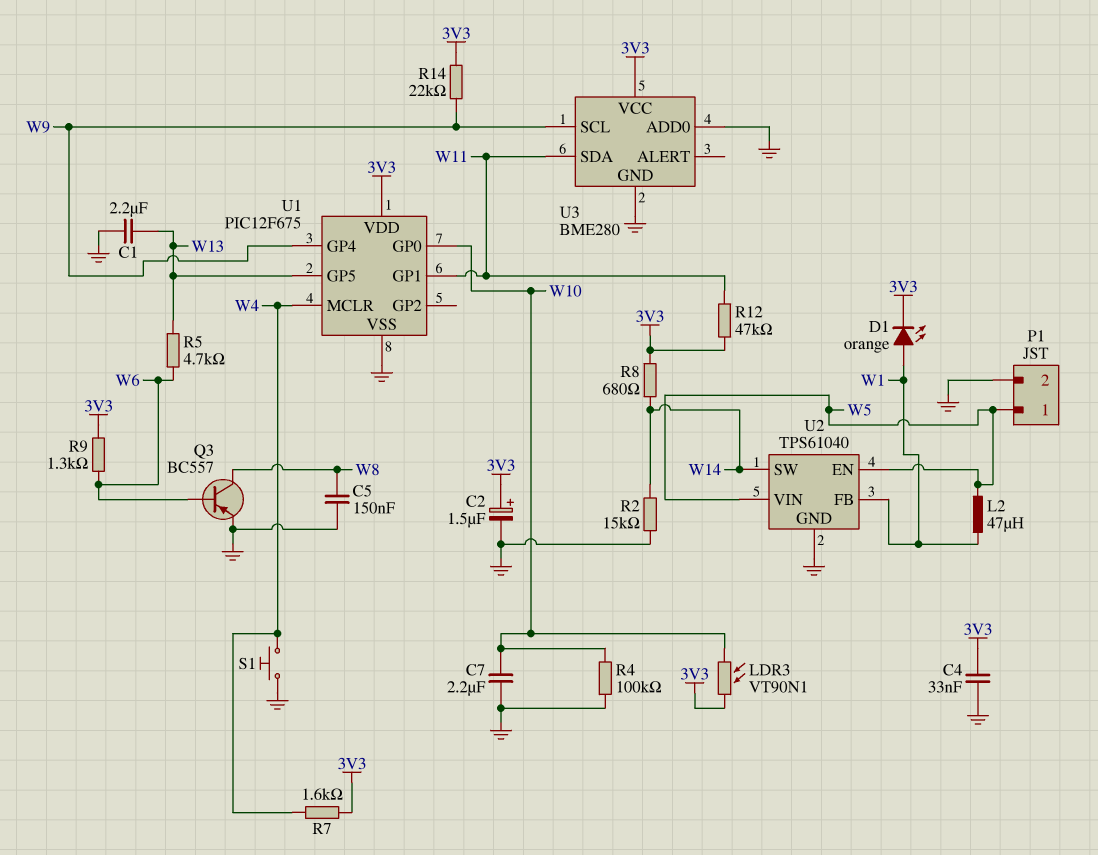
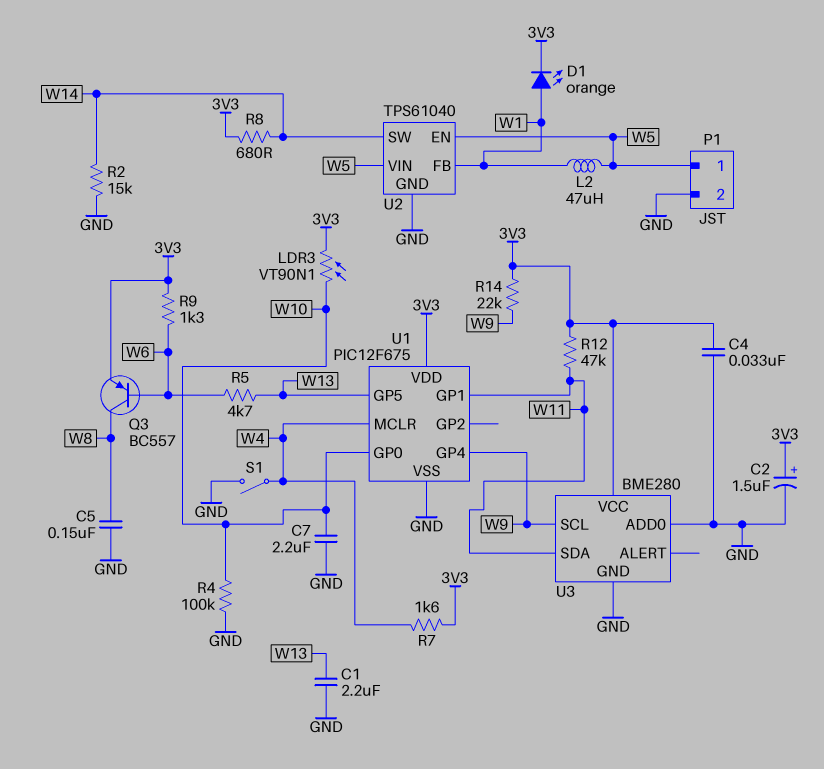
Q3: PNP BC557 (B W6, C W8, E GND) -> PNP BC557 (B W6, C W8, E 3V3)
S1: button (GND, W4) -> switch (GND, W4)

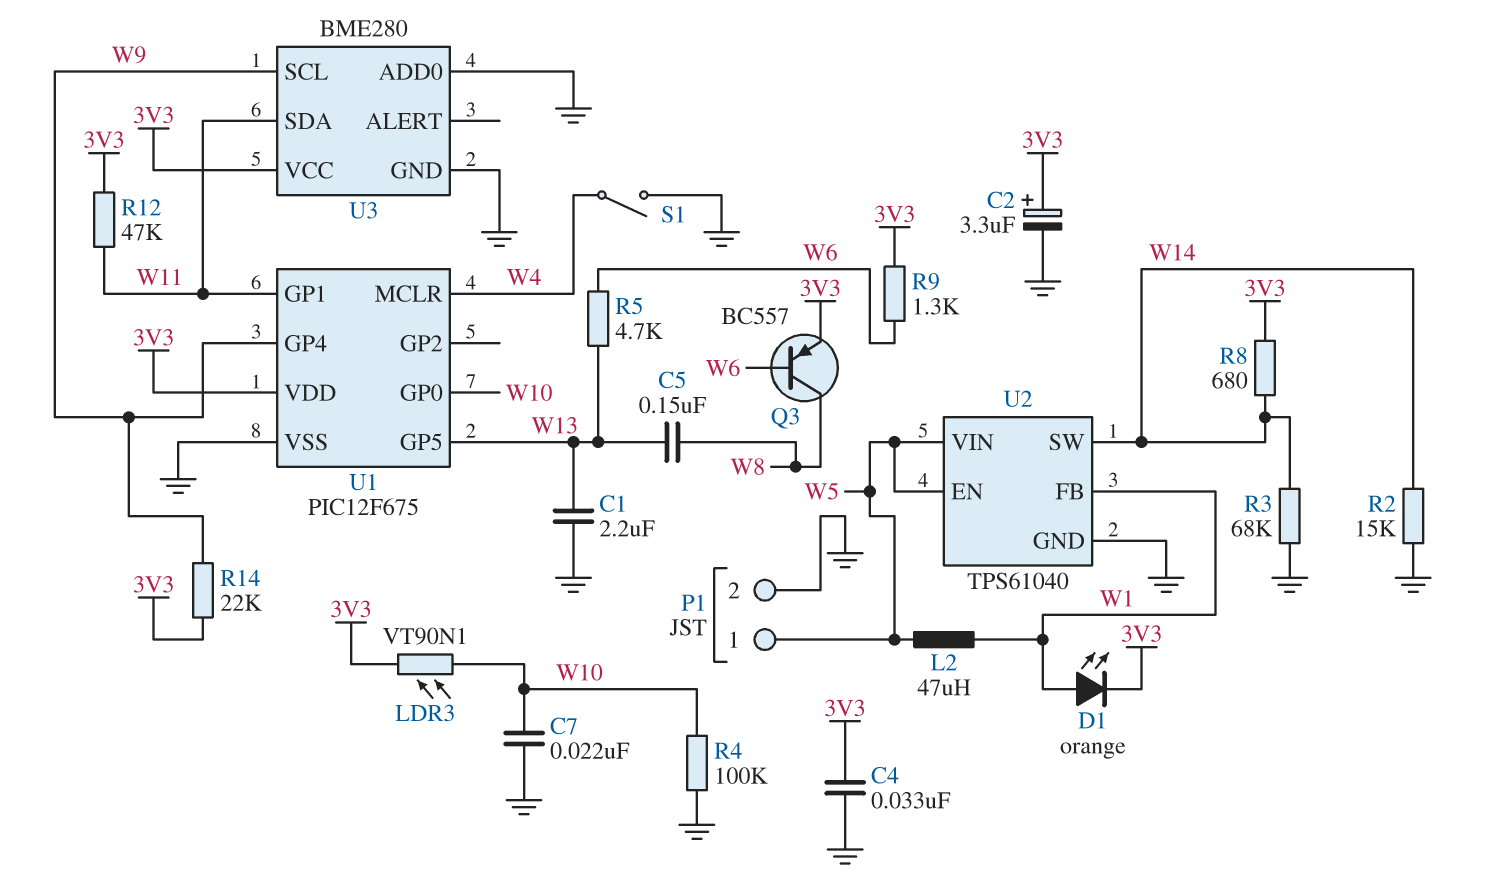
C2: 1.5uF (plus 3V3, minus GND) -> 3.3uF (plus 3V3, minus GND)
C5: 150nF (GND, W8) -> 150nF (W8, W13)
C7: 2.2uF (GND, W10) -> 22nF (GND, W10)
R3: none -> 68k (GND, W14)
R7: 1.6k (3V3, W4) -> none

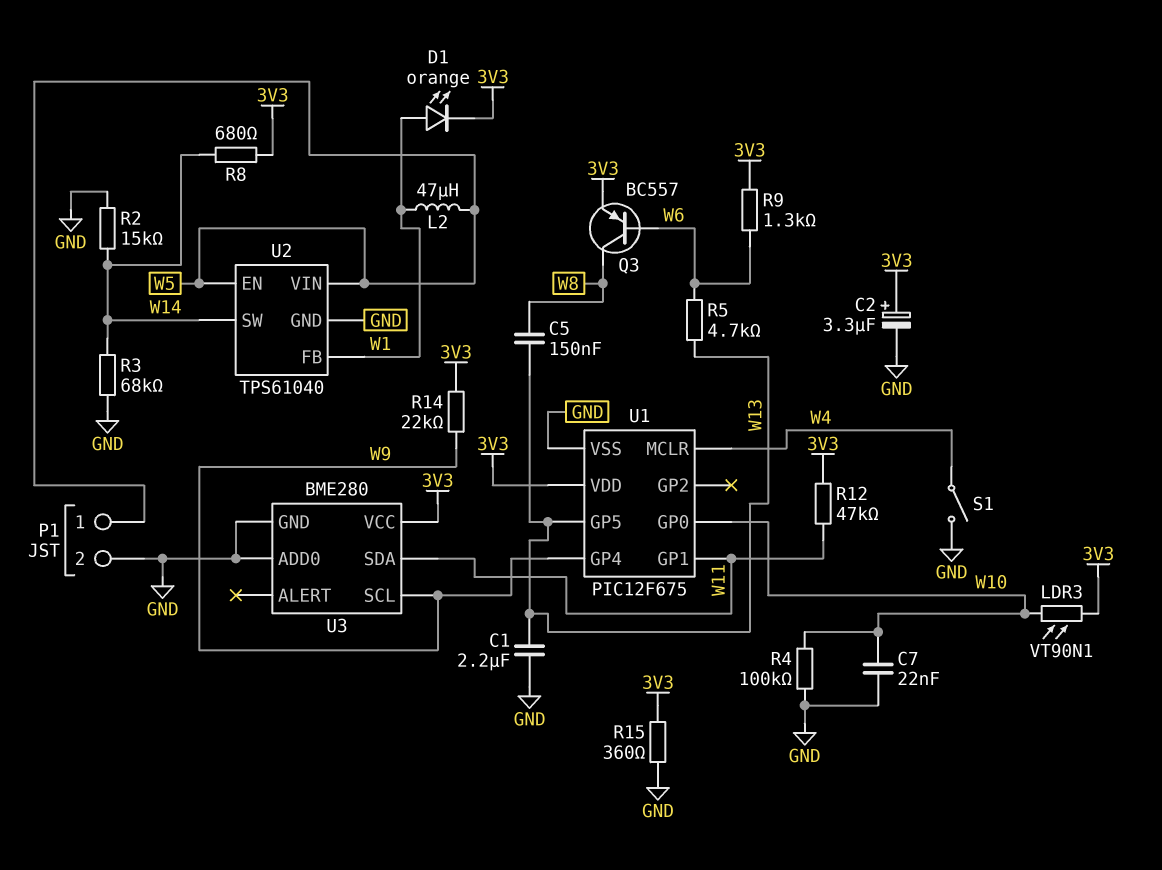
C4: 33nF (3V3, GND) -> none
R15: none -> 360 (3V3, GND)

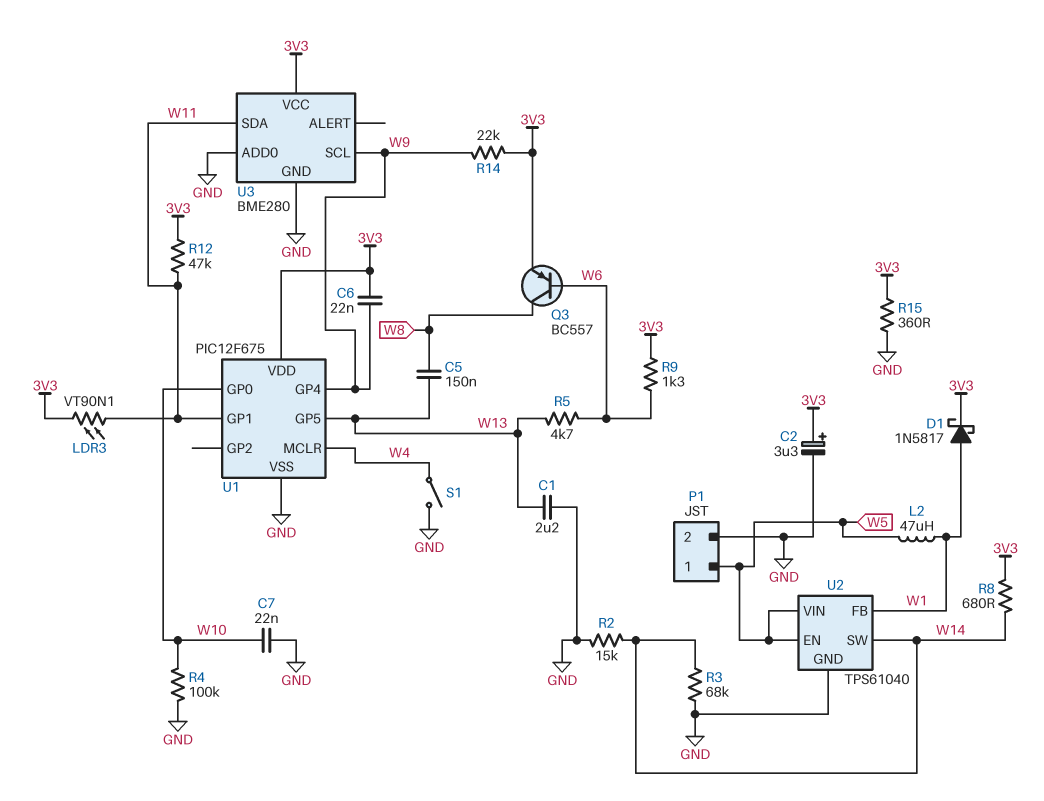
C6: none -> 22nF (3V3, W9)
D1: LED orange (A W1, K 3V3) -> schottky 1N5817 (A W1, K 3V3)
LDR3: VT90N1 (3V3, W10) -> VT90N1 (3V3, W11)

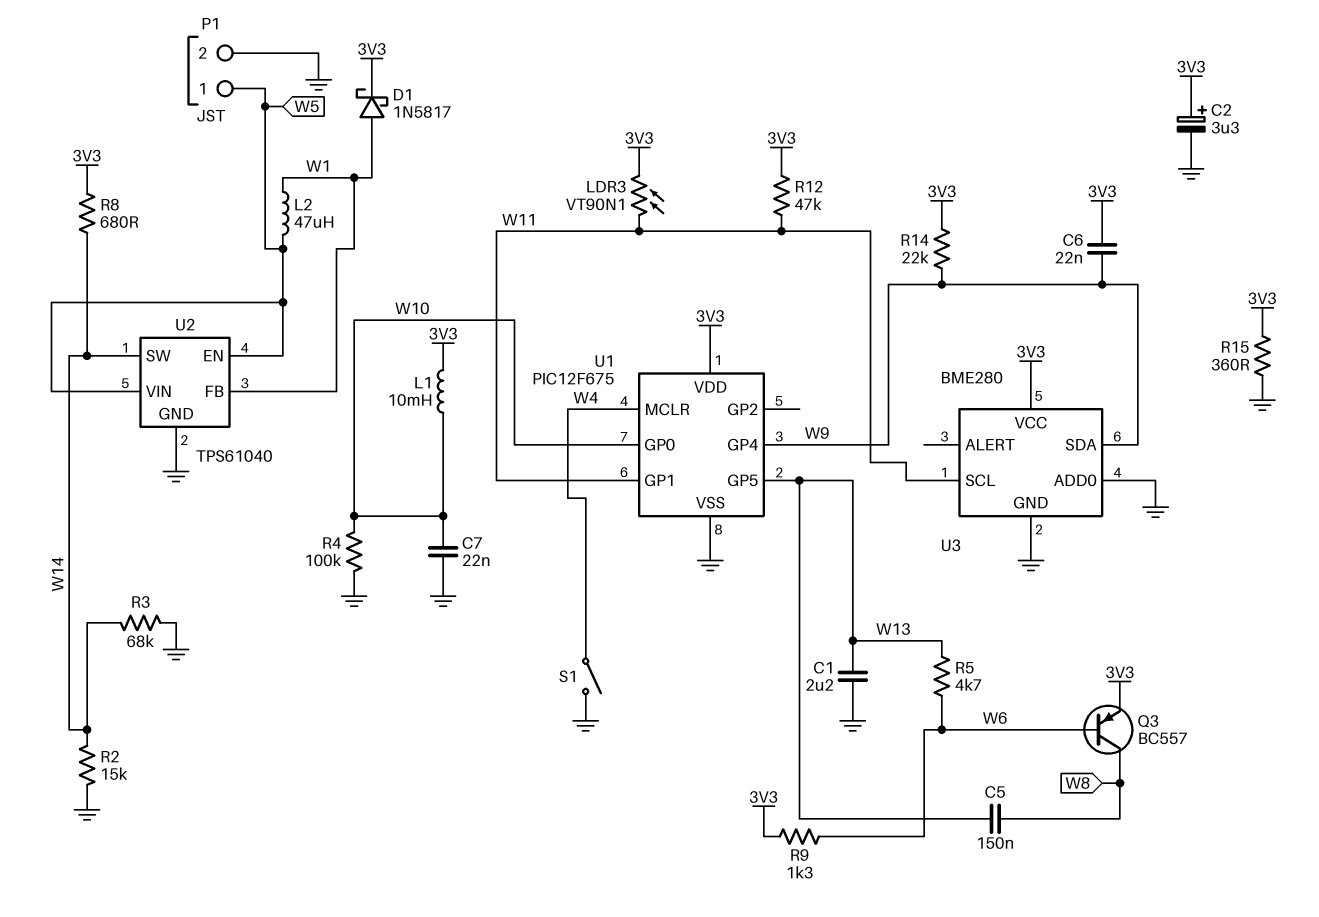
L1: none -> 10mH (3V3, W10)
U3 pin SCL: W9 -> W11
U3 pin SDA: W11 -> W9

